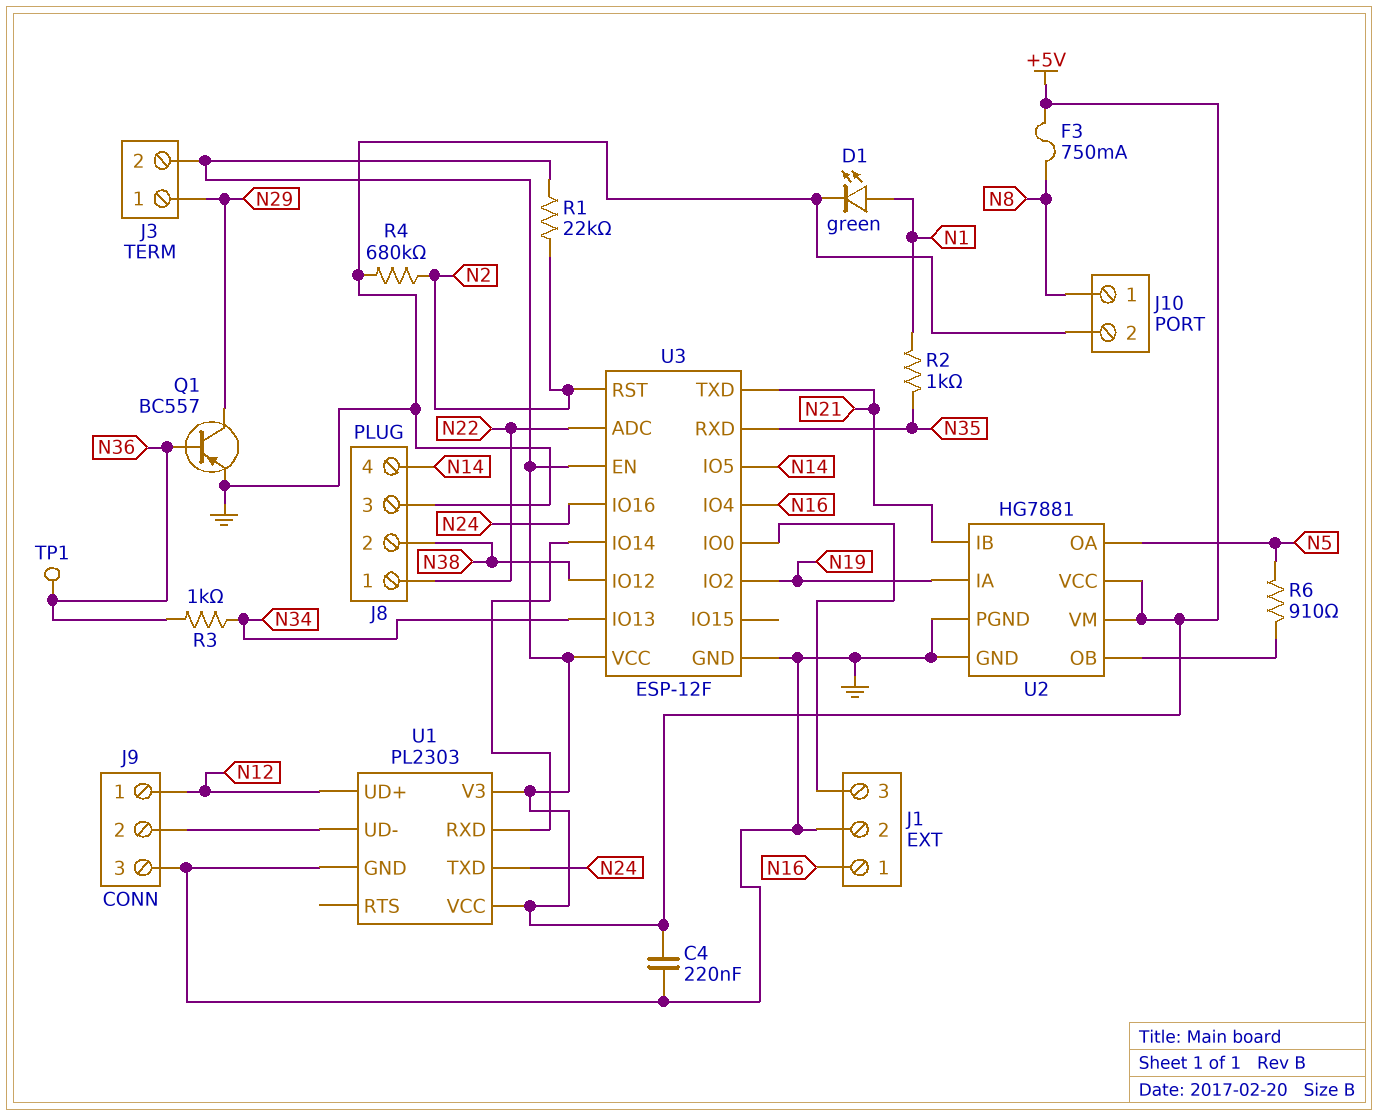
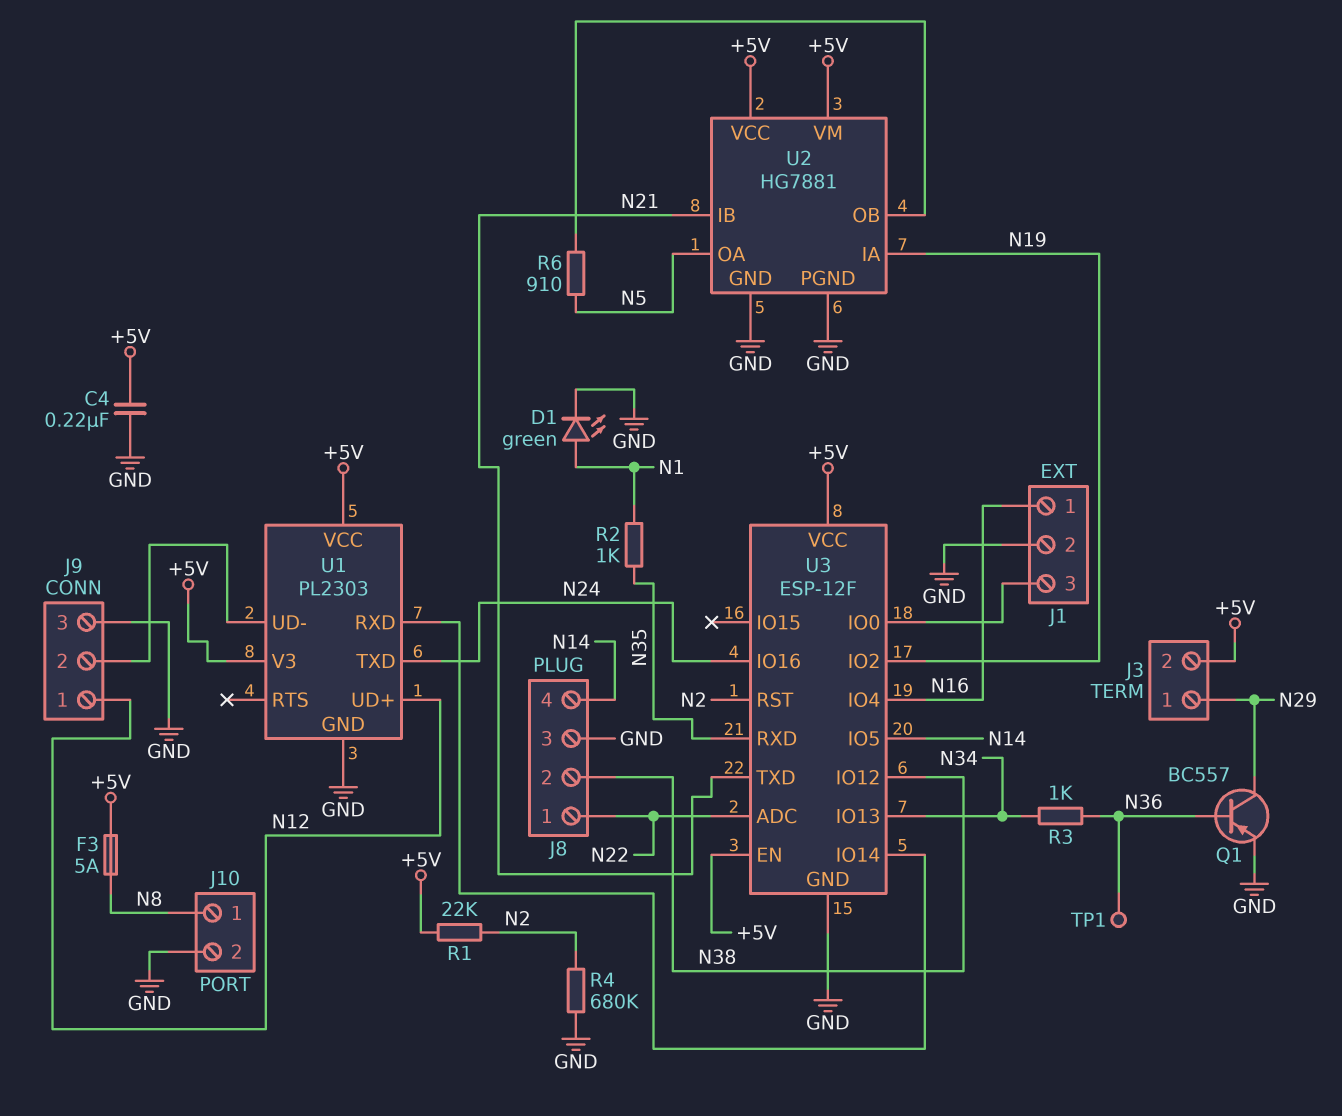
F3: 750mA (+5V, N8) -> 5A (+5V, N8)

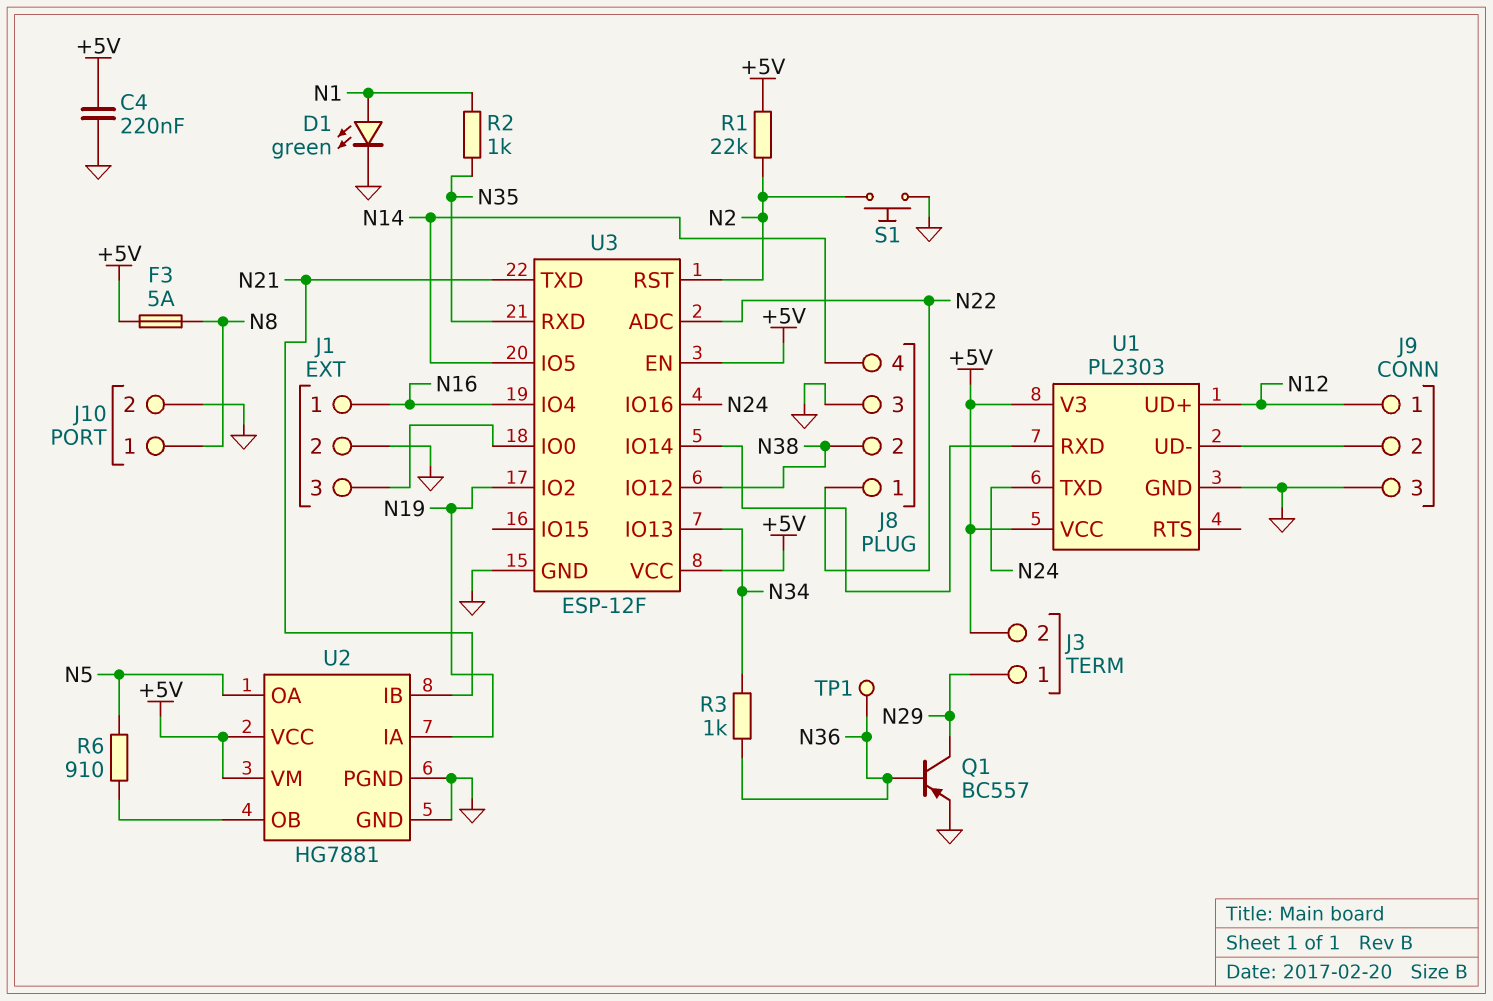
R4: 680k (GND, N2) -> none
S1: none -> button (GND, N2)

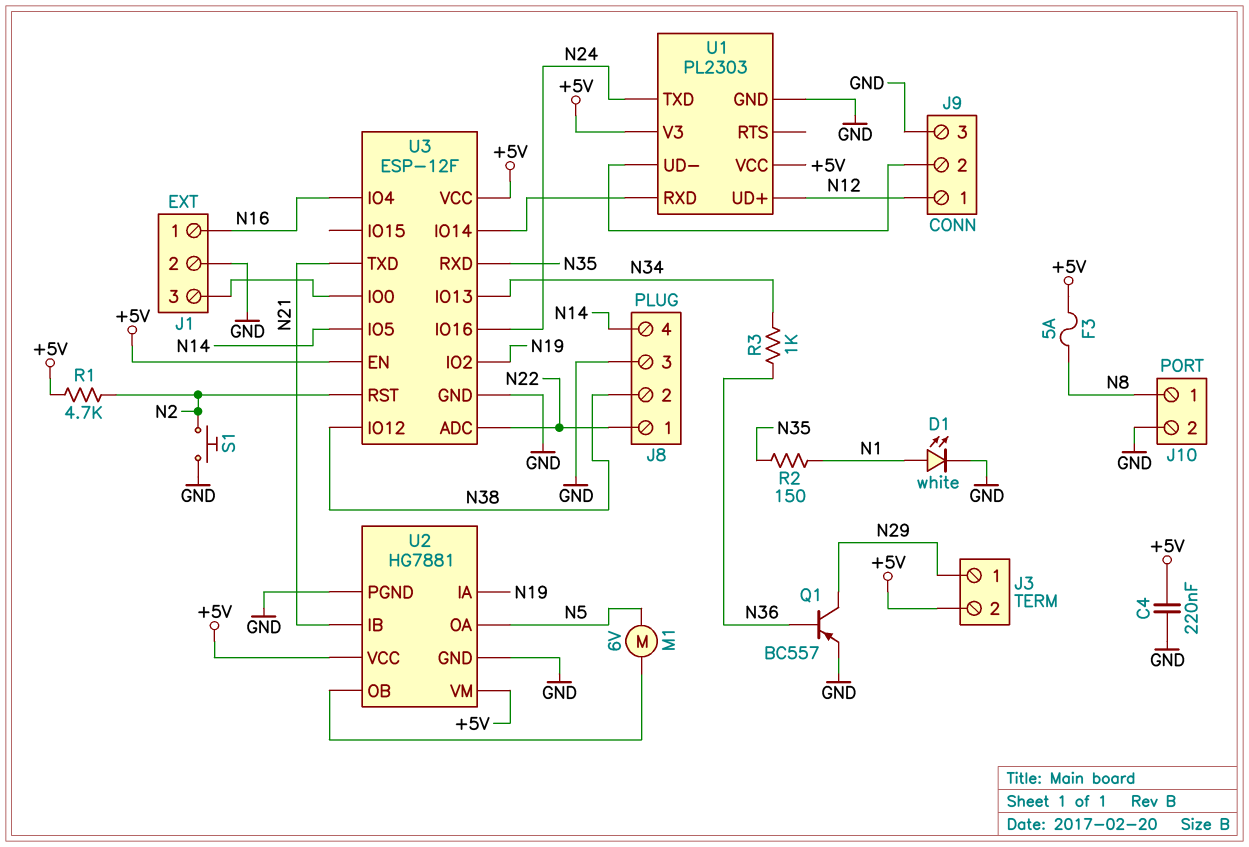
D1: LED green (A N1, K GND) -> LED white (A N1, K GND)
M1: none -> motor 6V (N5, U2/OB)
R1: 22k (+5V, N2) -> 4.7k (+5V, N2)
R2: 1k (N1, N35) -> 150 (N1, N35)
R6: 910 (N5, U2/OB) -> none
TP1: test point (N36) -> none

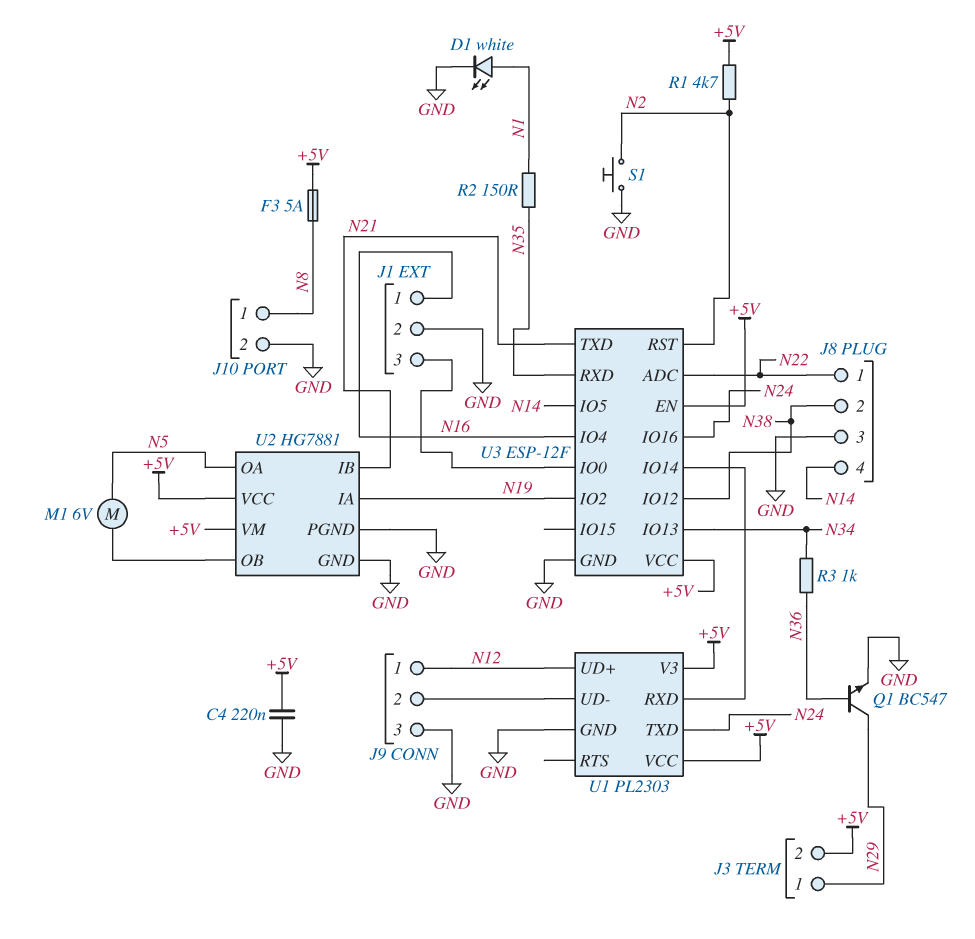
Q1: PNP BC557 (B N36, C N29, E GND) -> NPN BC547 (B N36, C N29, E GND)

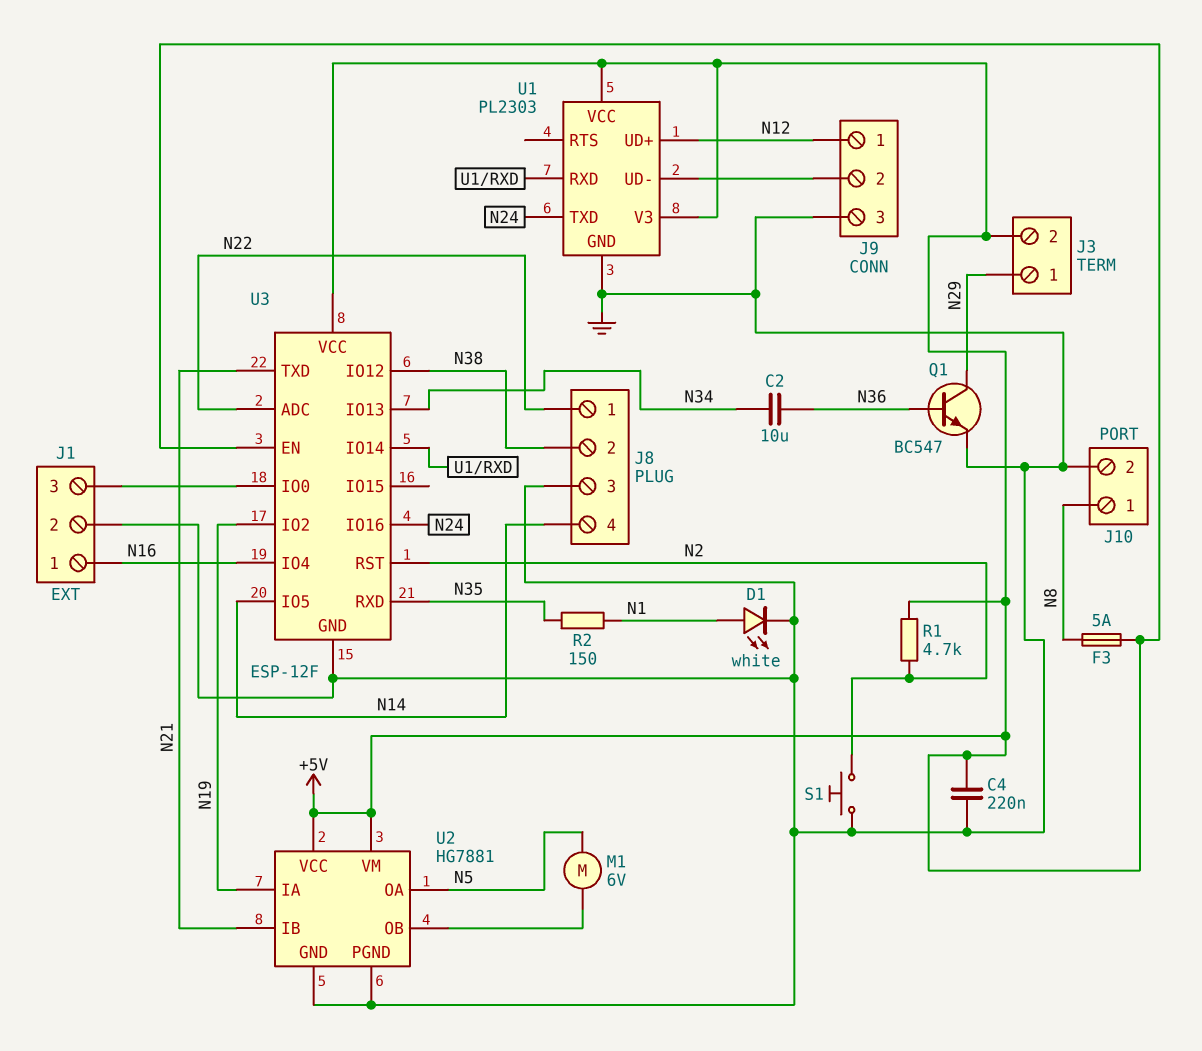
C2: none -> 10uF (N34, N36)
R3: 1k (N34, N36) -> none

